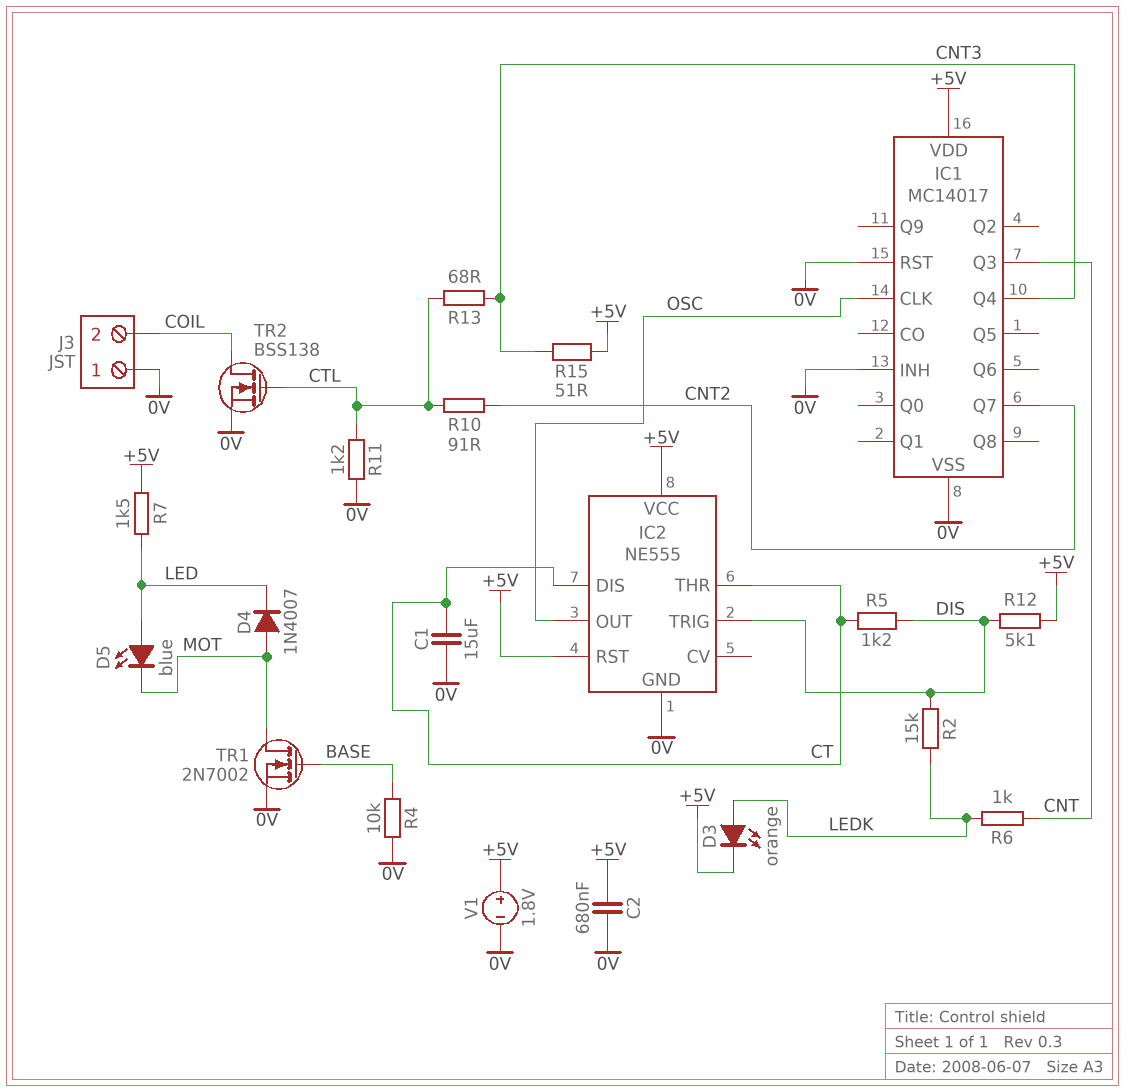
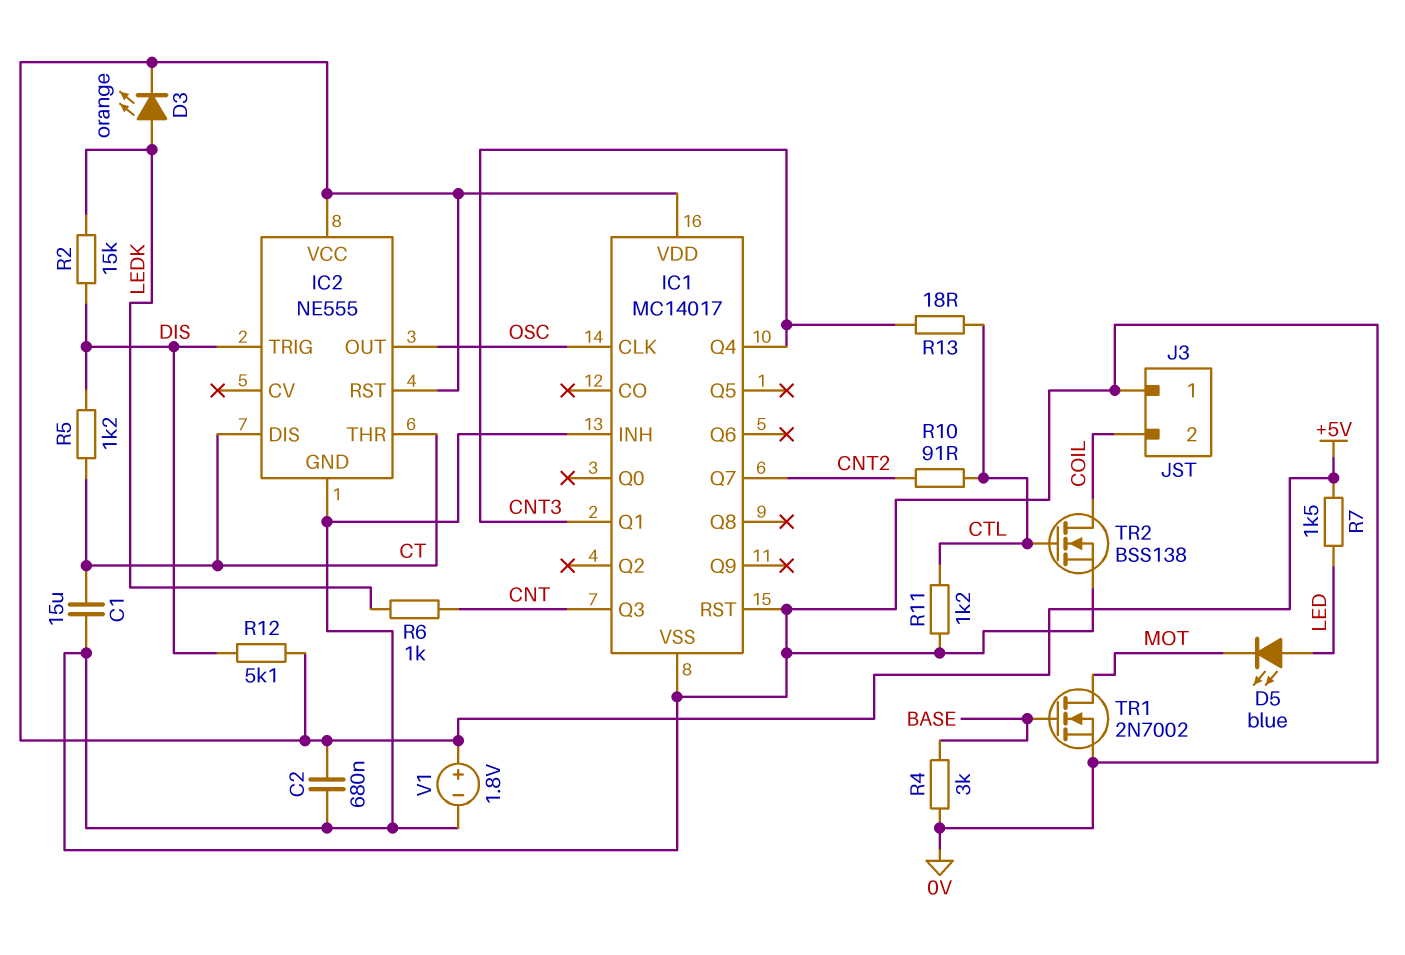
D4: diode 1N4007 (A MOT, K LED) -> none
IC1 pin Q1: none -> CNT3
R4: 10k (0V, BASE) -> 3k (0V, BASE)
R13: 68 (CNT3, CTL) -> 18 (CNT3, CTL)
R15: 51 (+5V, CNT3) -> none

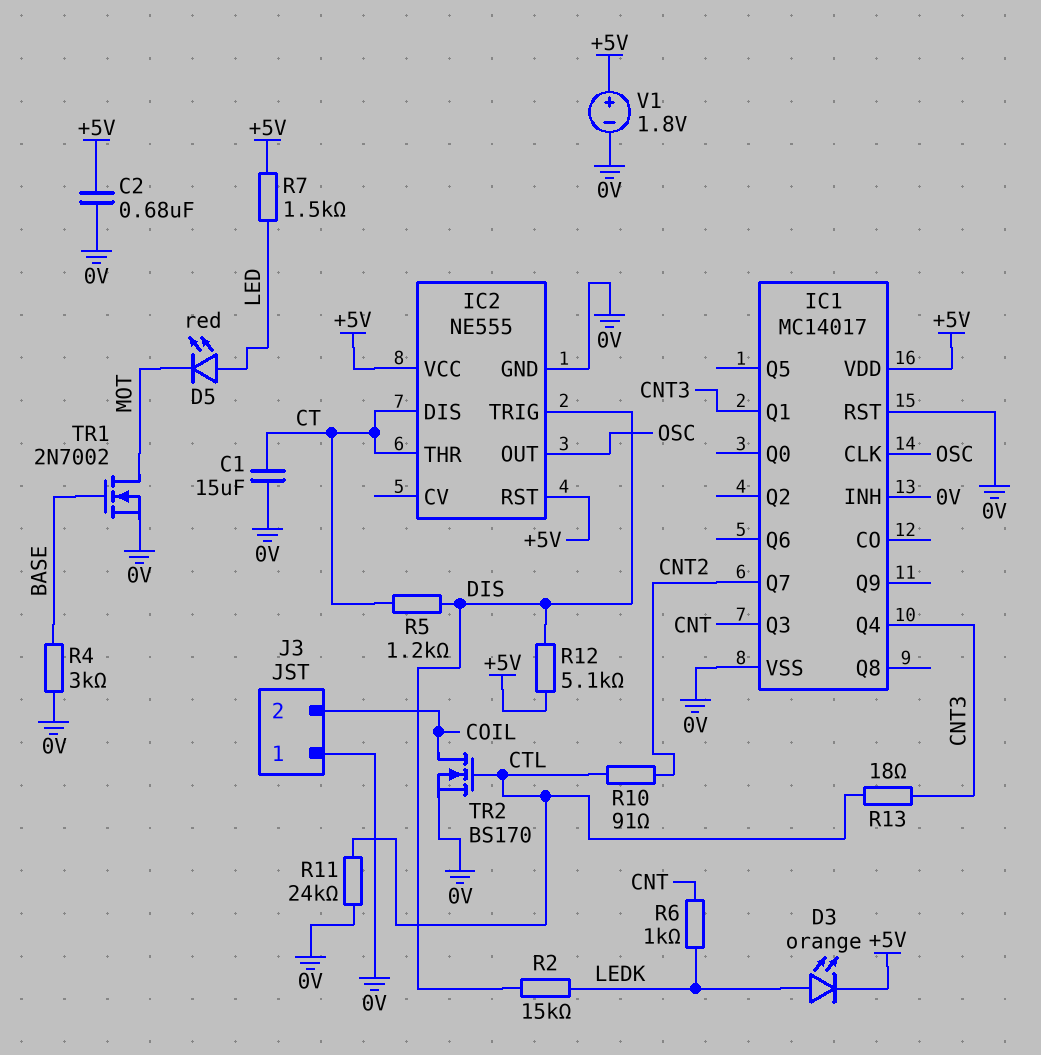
D5: LED blue (A LED, K MOT) -> LED red (A LED, K MOT)
R11: 1.2k (0V, CTL) -> 24k (0V, CTL)
TR2: NMOS BSS138 (G CTL, D COIL, S 0V) -> NMOS BS170 (G CTL, D COIL, S 0V)

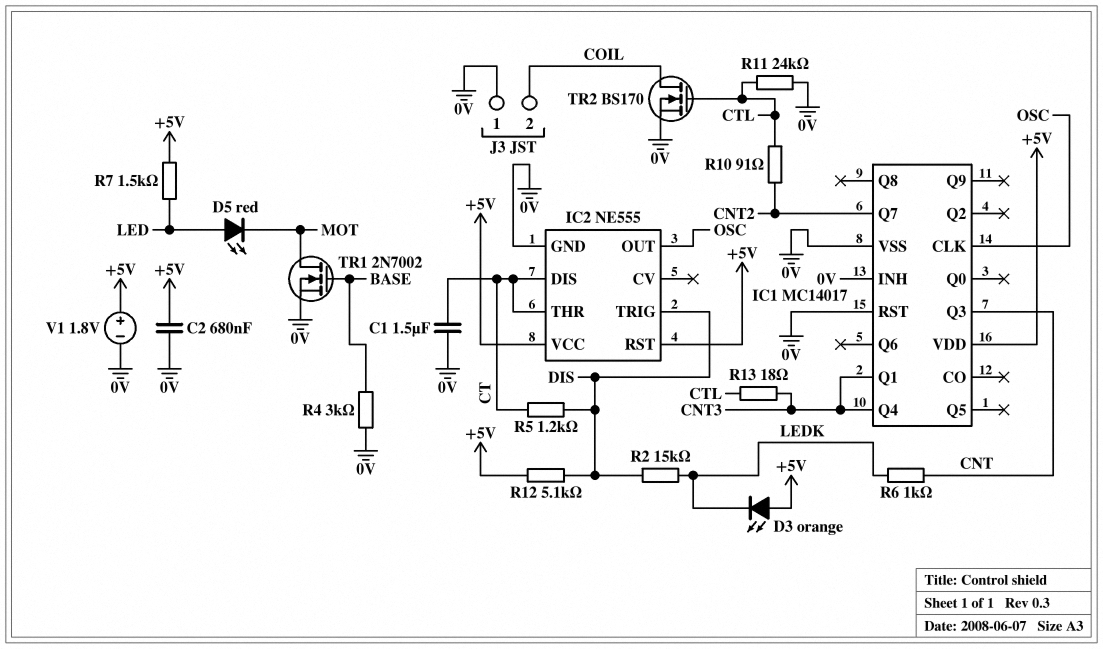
C1: 15uF (0V, CT) -> 1.5uF (0V, CT)
D3: LED orange (A LEDK, K +5V) -> LED orange (A +5V, K LEDK)

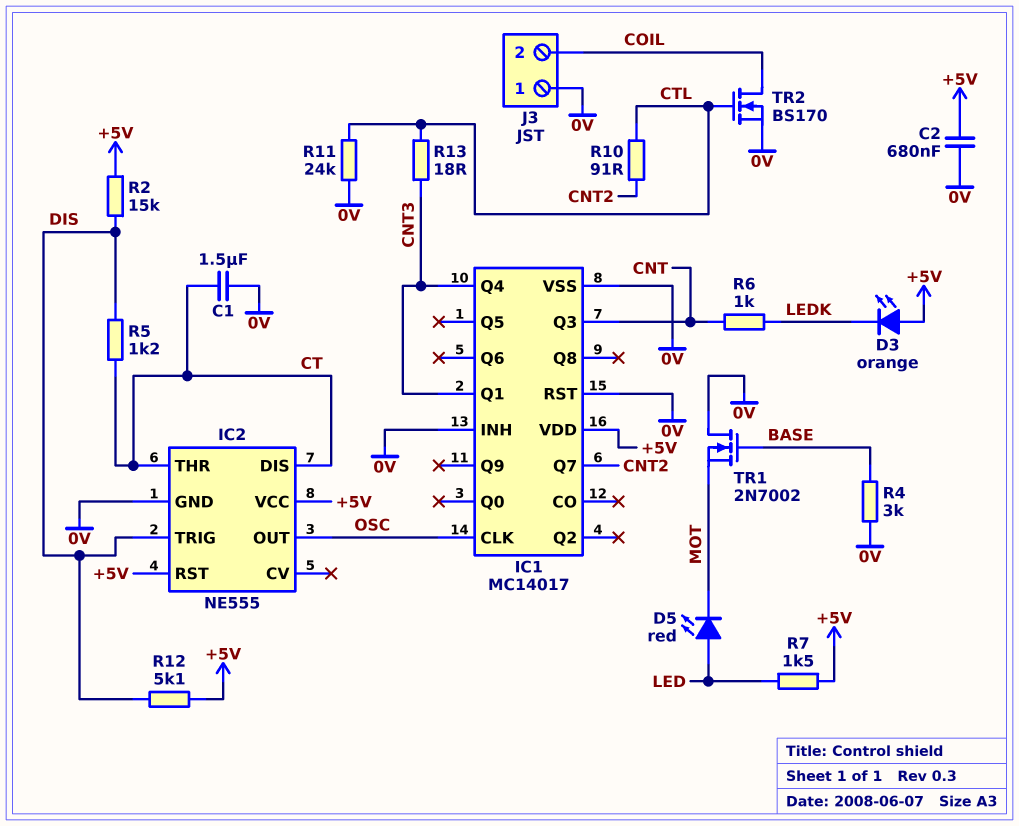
R2: 15k (DIS, LEDK) -> 15k (+5V, DIS)
TR1: NMOS 2N7002 (G BASE, D MOT, S 0V) -> NMOS 2N7002 (G BASE, D 0V, S MOT)
V1: 1.8V (plus +5V, minus 0V) -> none

